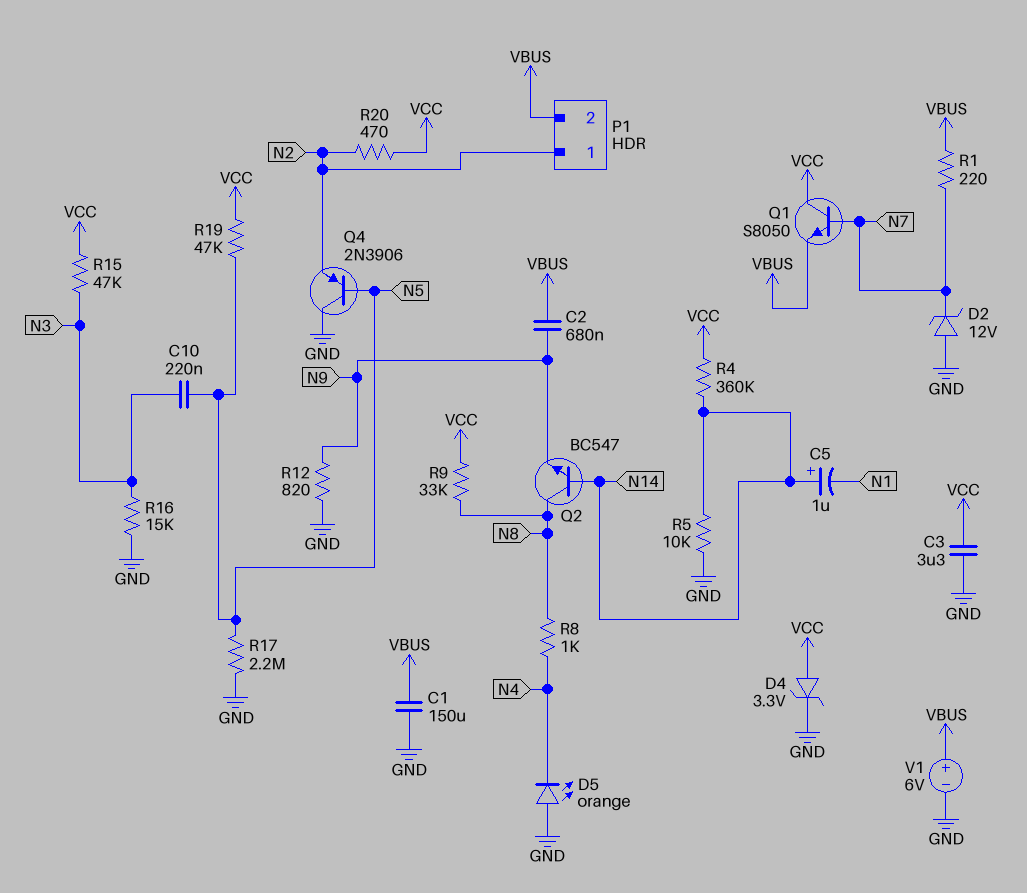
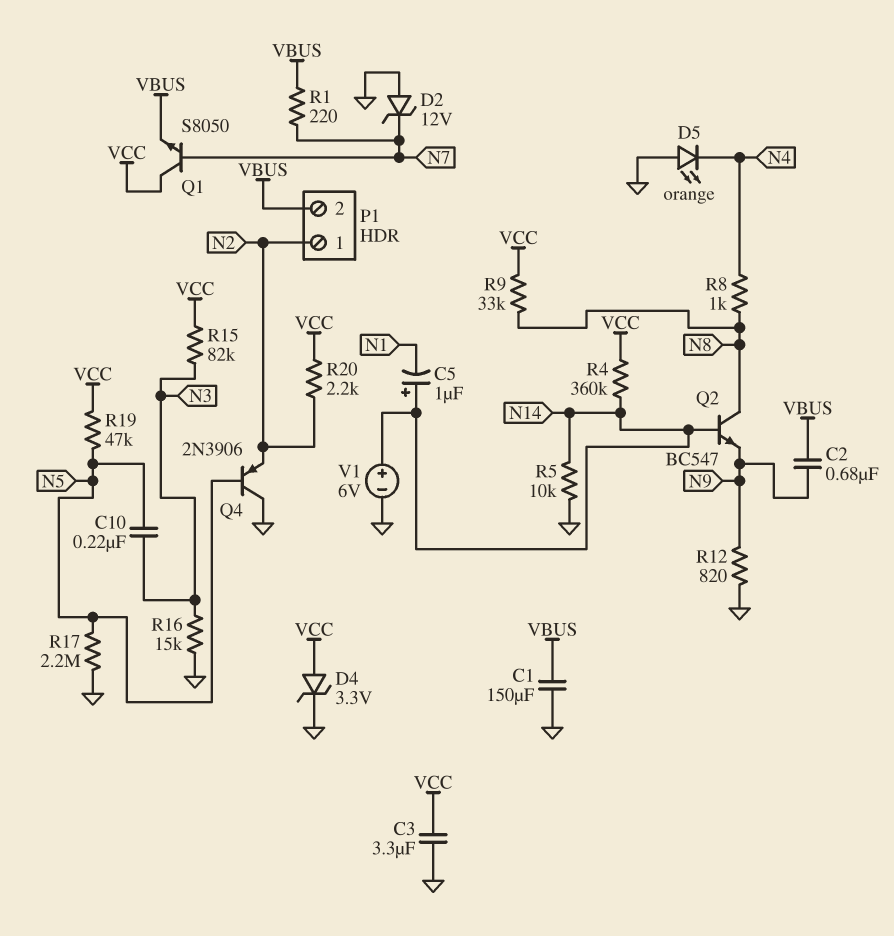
R15: 47k (N3, VCC) -> 82k (N3, VCC)
R20: 470 (N2, VCC) -> 2.2k (N2, VCC)
V1: 6V (plus VBUS, minus GND) -> 6V (plus N14, minus GND)

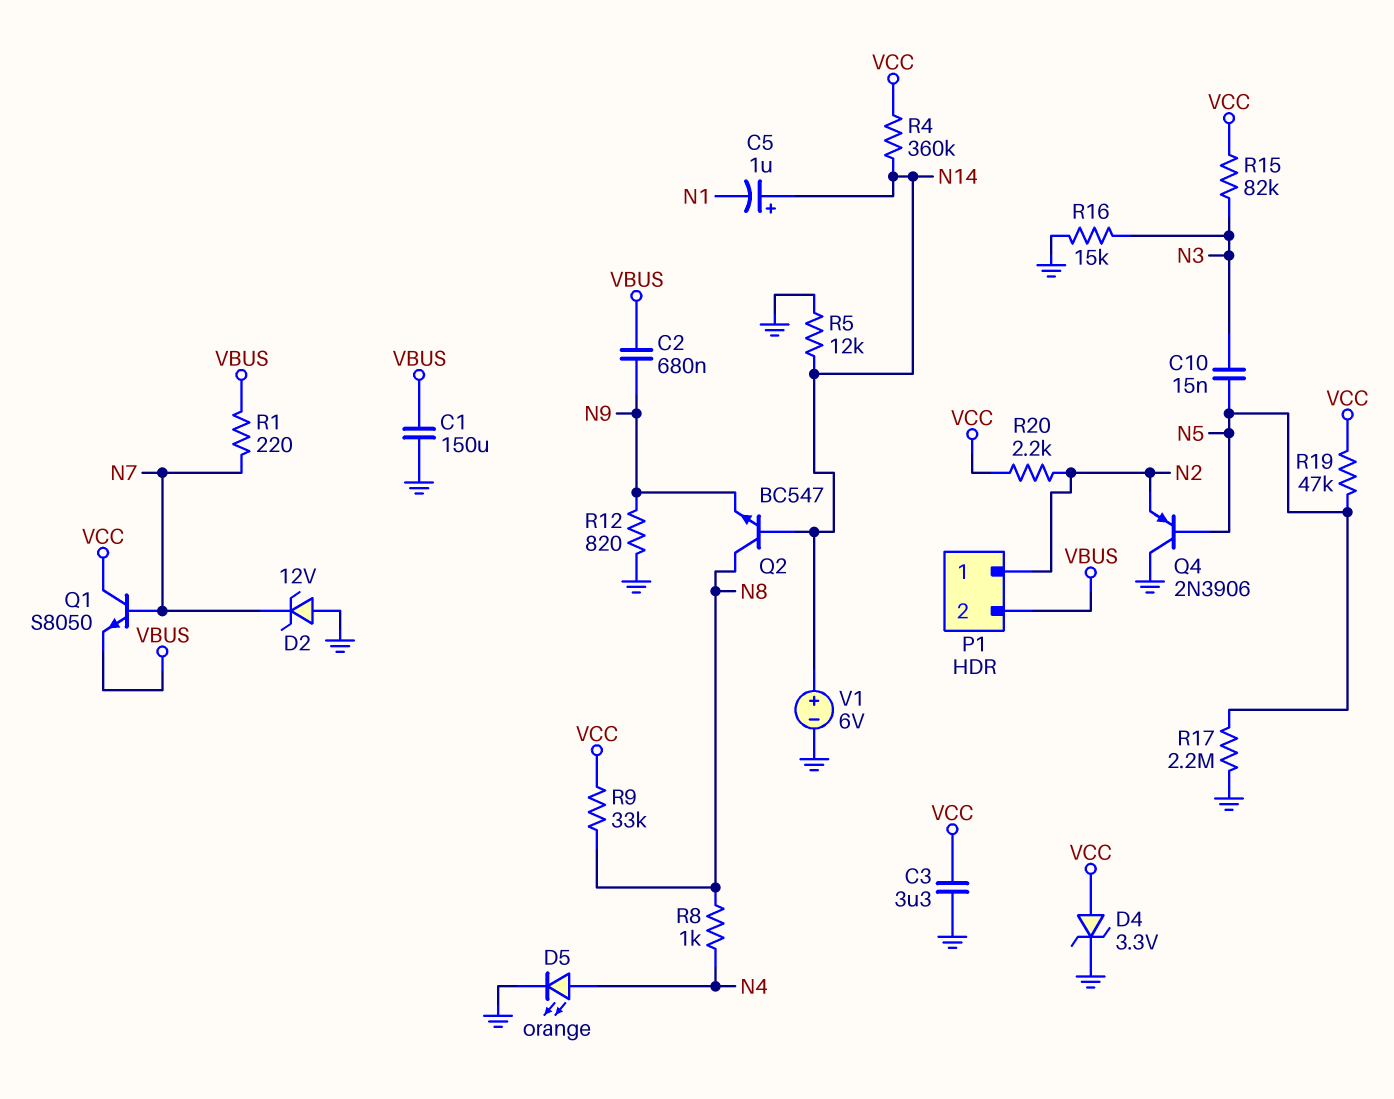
C10: 220nF (N3, N5) -> 15nF (N3, N5)
D5: LED orange (A GND, K N4) -> LED orange (A N4, K GND)
R5: 10k (GND, N14) -> 12k (GND, N14)

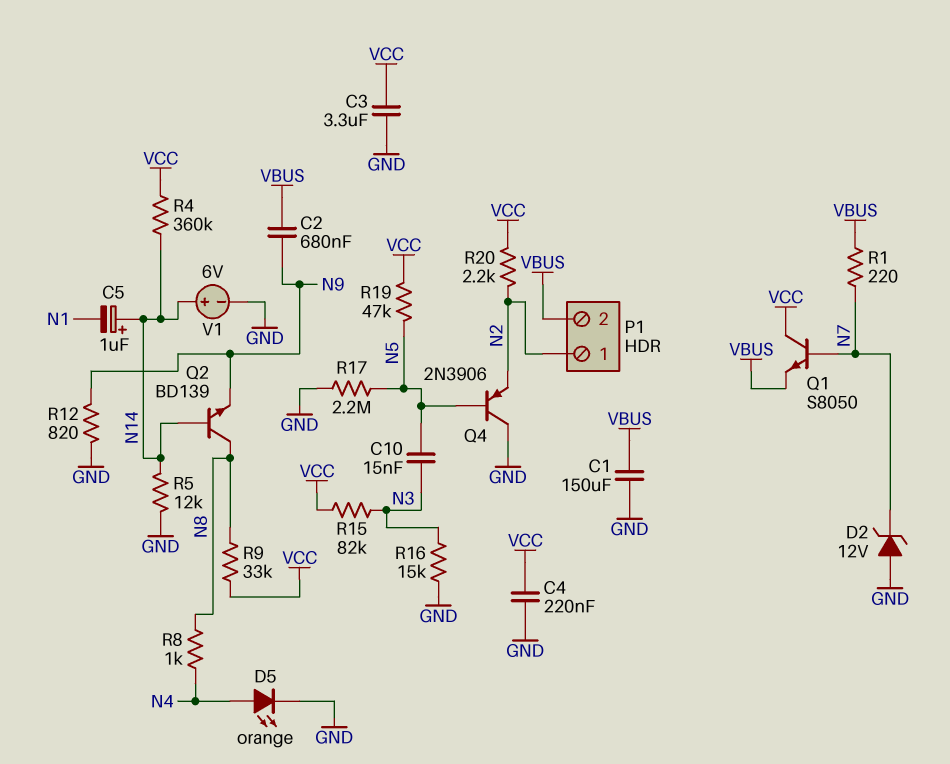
C4: none -> 220nF (GND, VCC)
D4: zener 3.3V (A VCC, K GND) -> none
Q2: NPN BC547 (B N14, C N8, E N9) -> NPN BD139 (B N14, C N8, E N9)

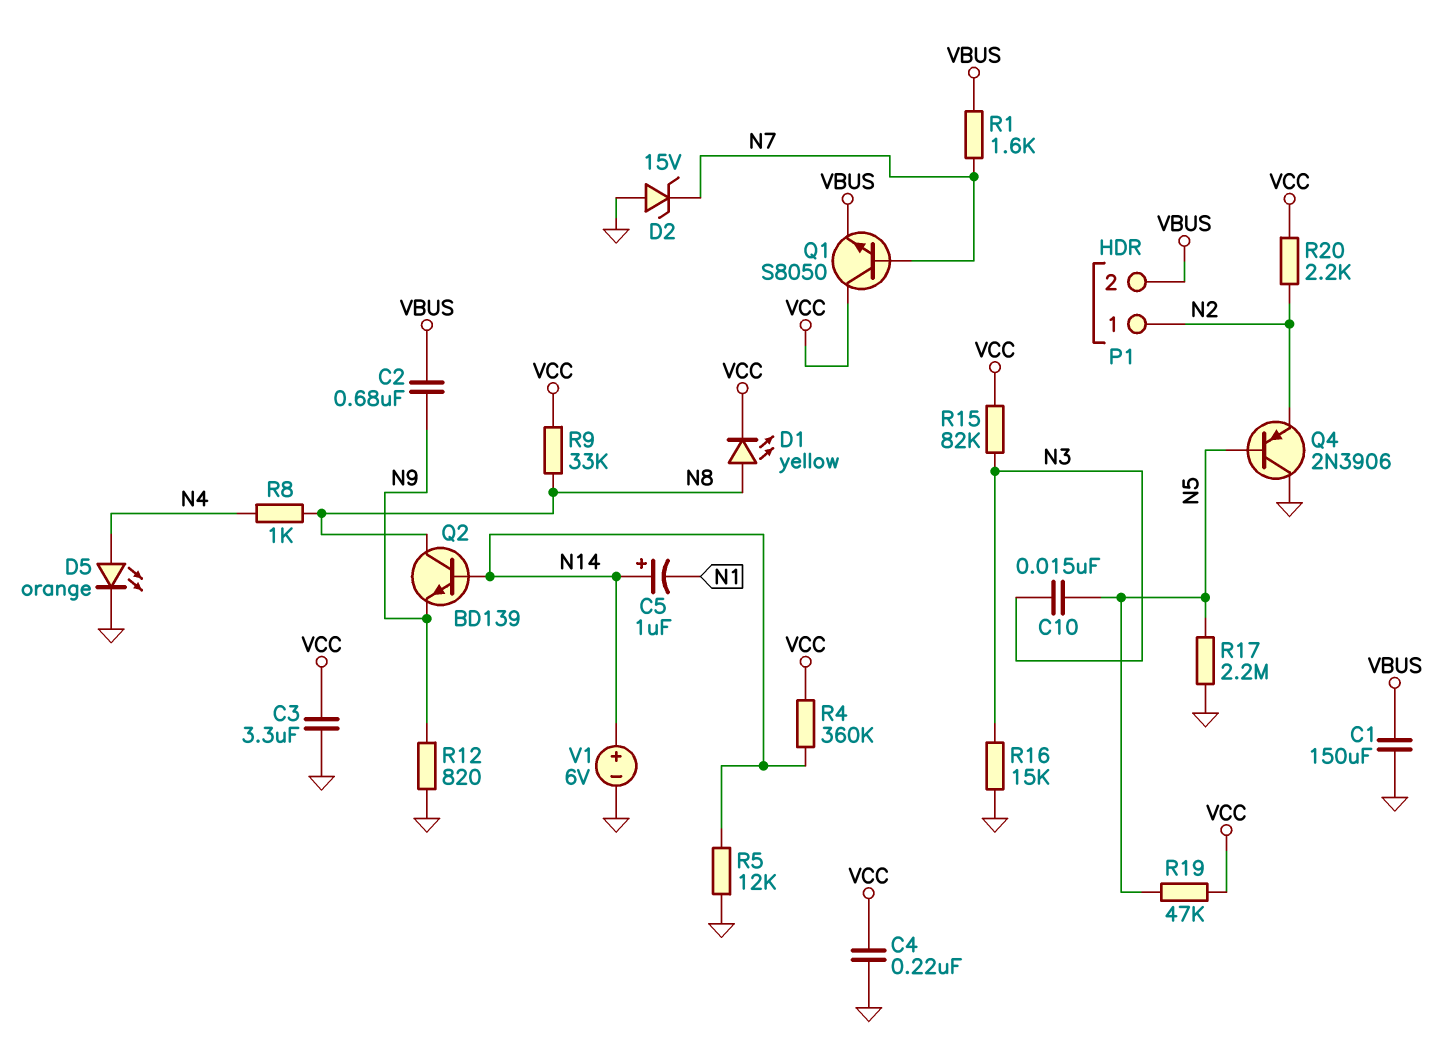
D1: none -> LED yellow (A N8, K VCC)
D2: zener 12V (A GND, K N7) -> zener 15V (A GND, K N7)
R1: 220 (N7, VBUS) -> 1.6k (N7, VBUS)

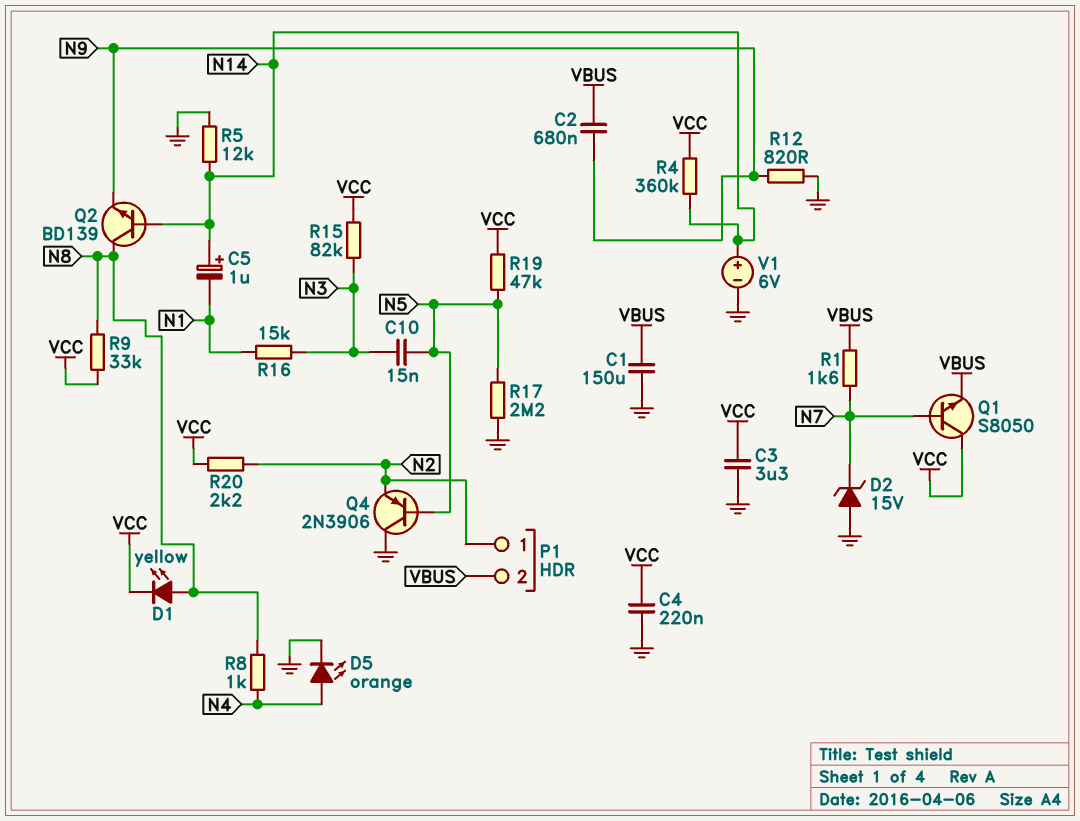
R16: 15k (GND, N3) -> 15k (N1, N3)

